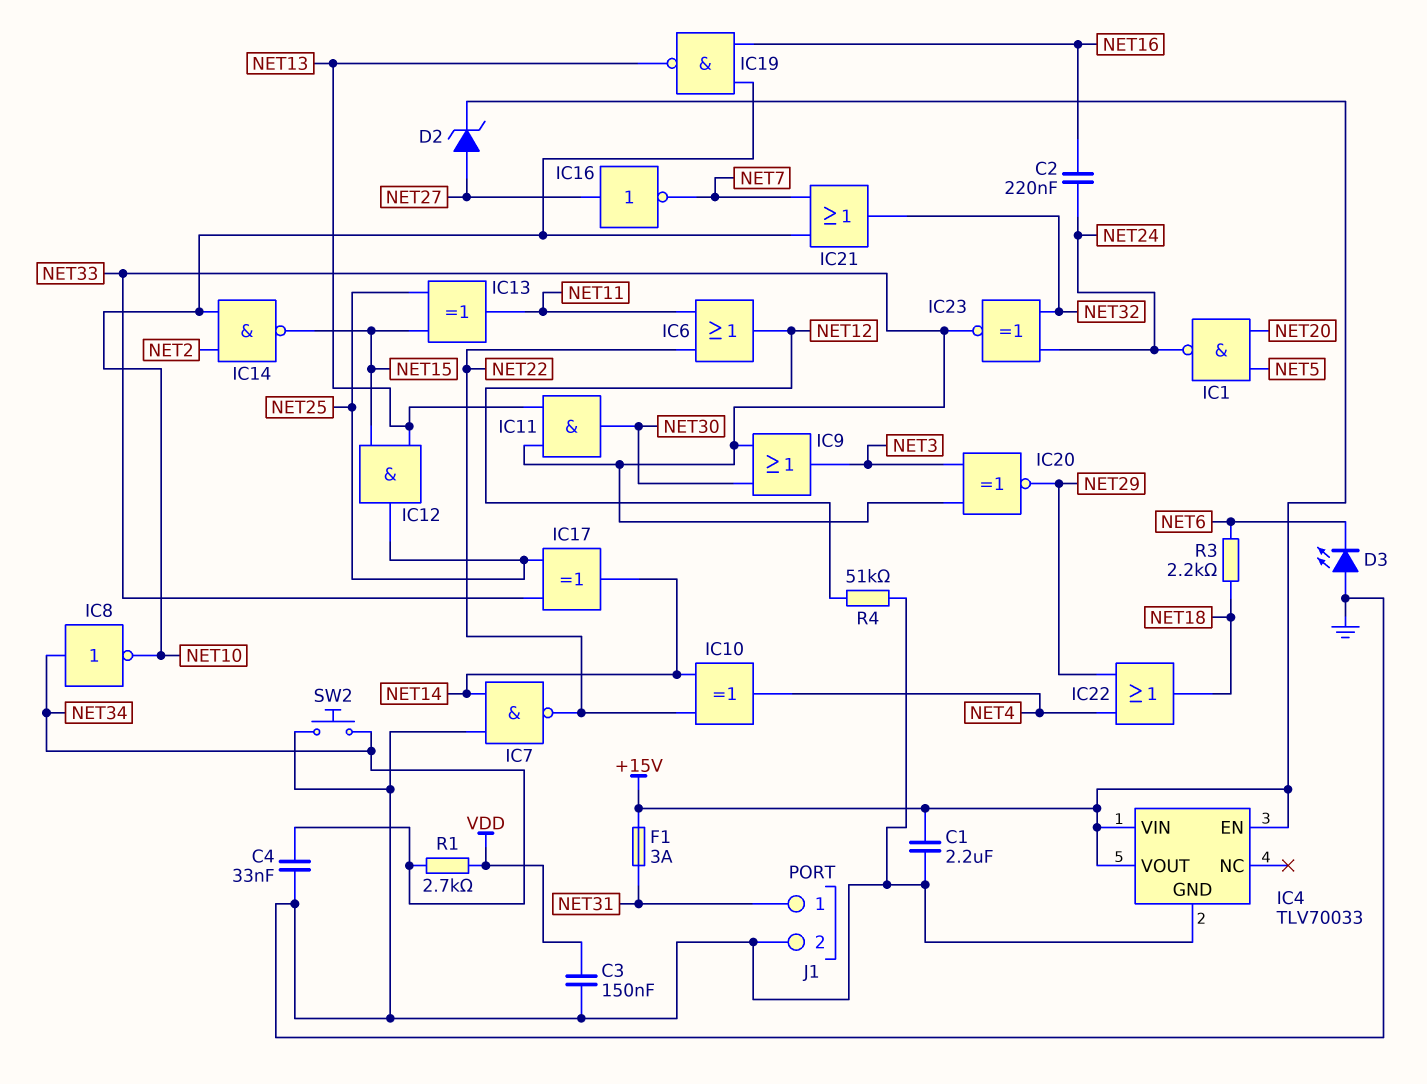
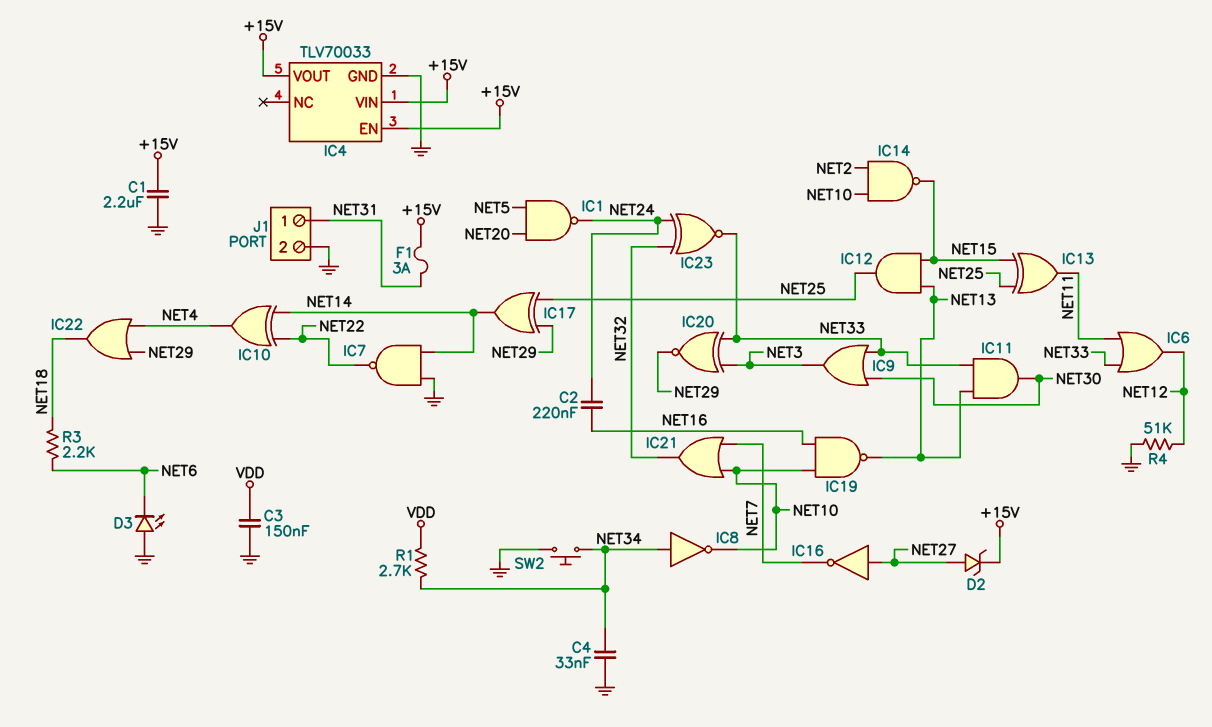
IC6: OR (in NET11, in NET22, out NET12) -> OR (in NET11, in NET33, out NET12)
IC17: XOR (in NET25, in NET33, out NET14) -> XOR (in NET25, in NET29, out NET14)

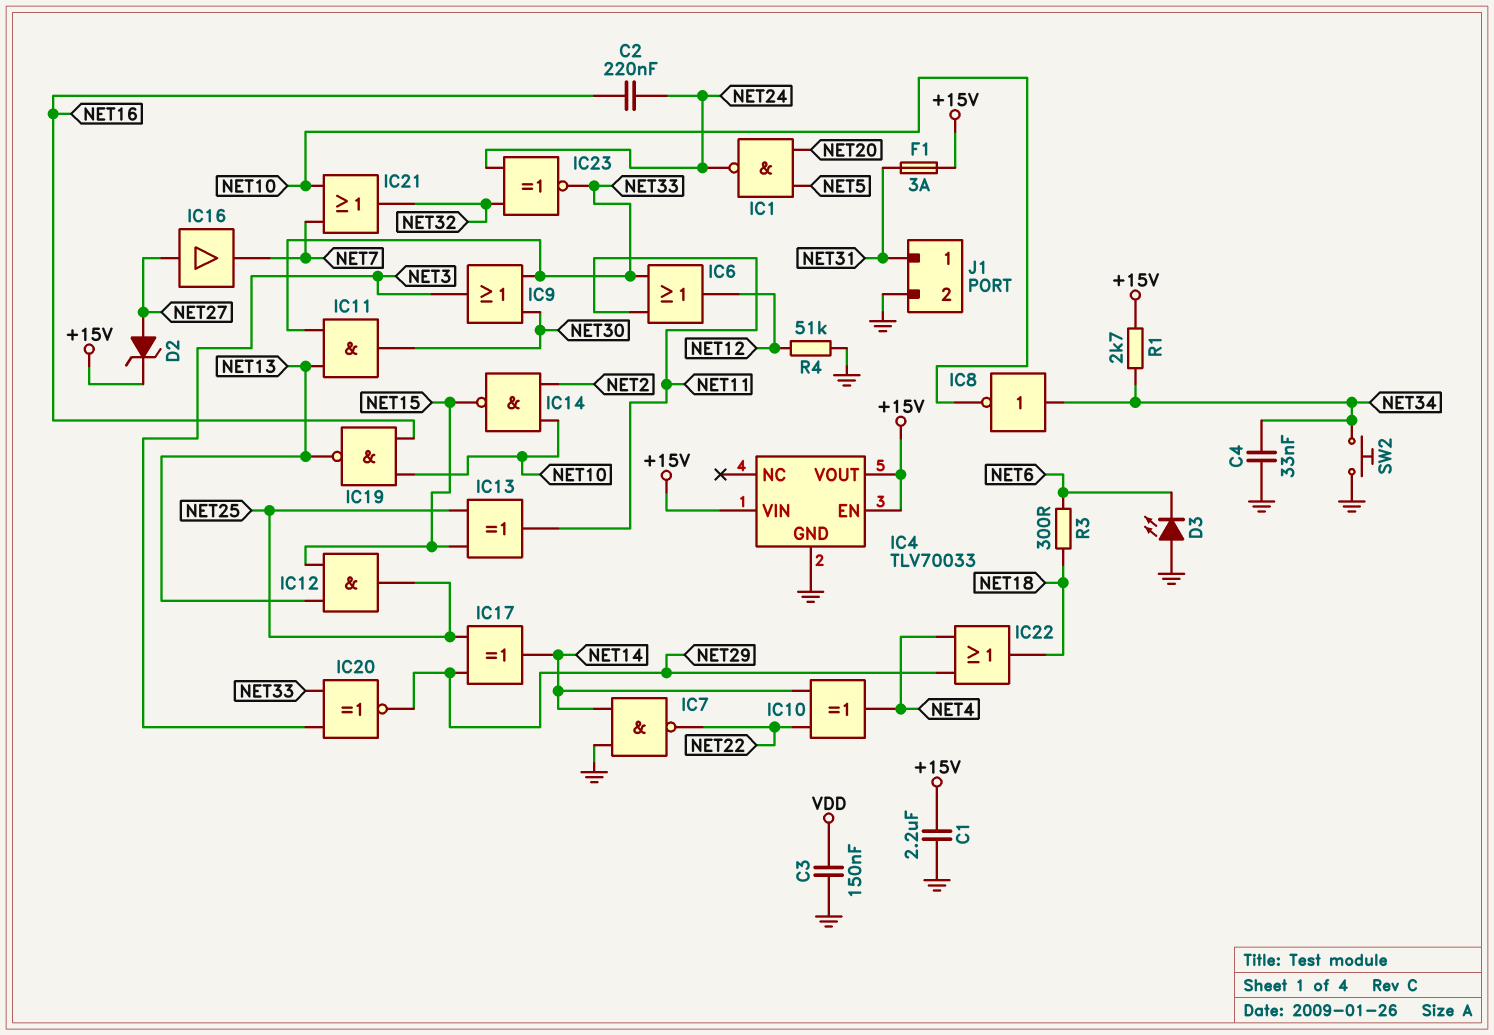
IC16: NOT (in NET27, out NET7) -> buffer (in NET27, out NET7)
R1: 2.7k (NET34, VDD) -> 2.7k (+15V, NET34)
R3: 2.2k (NET6, NET18) -> 300 (NET6, NET18)

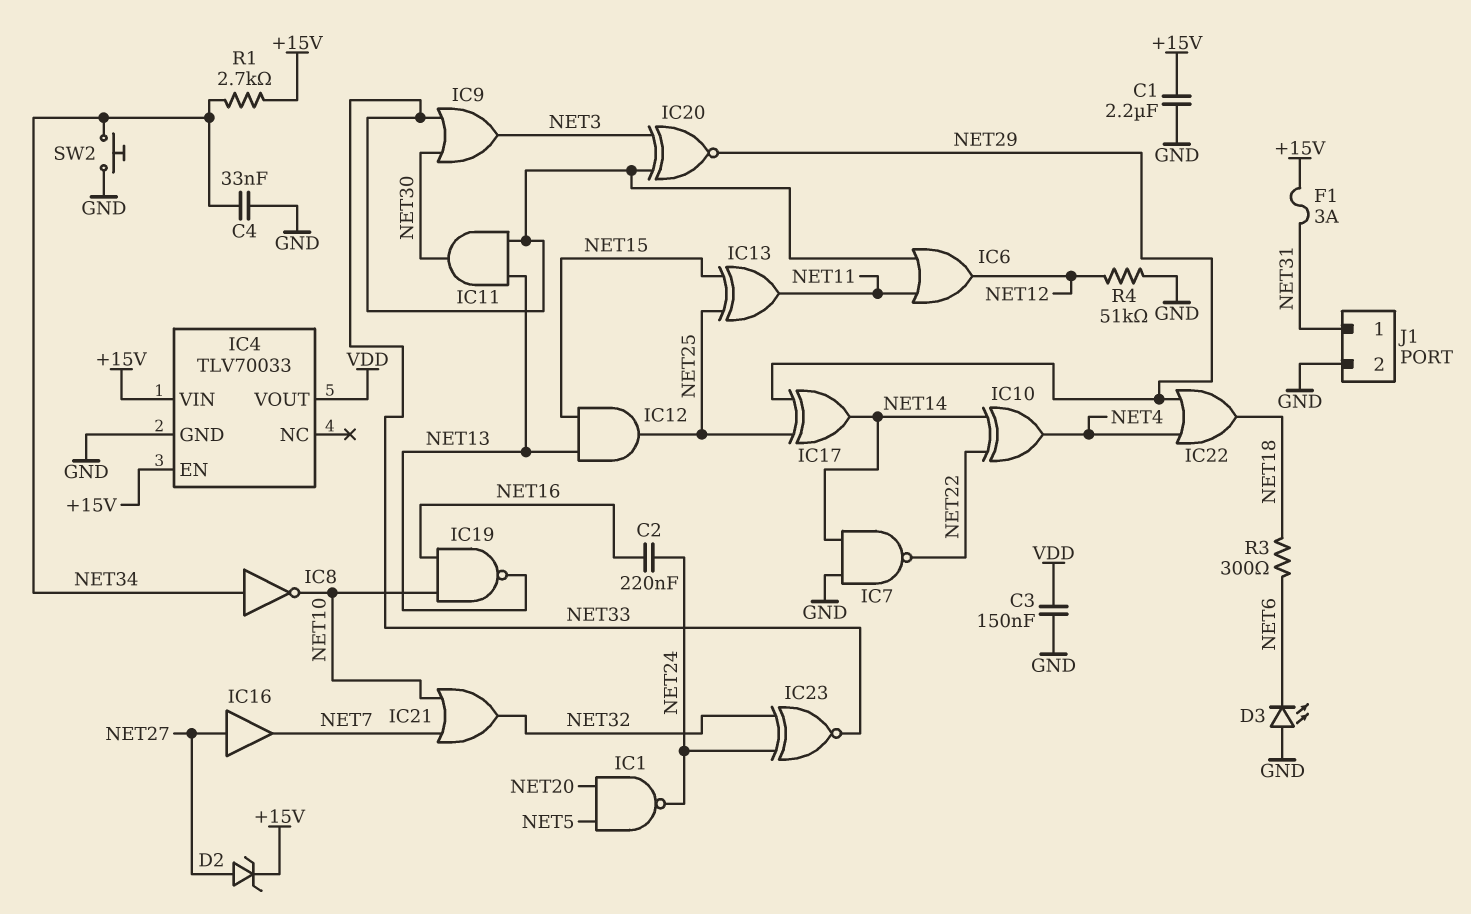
IC4 pin VOUT: +15V -> VDD
IC14: NAND (in NET2, in NET10, out NET15) -> none

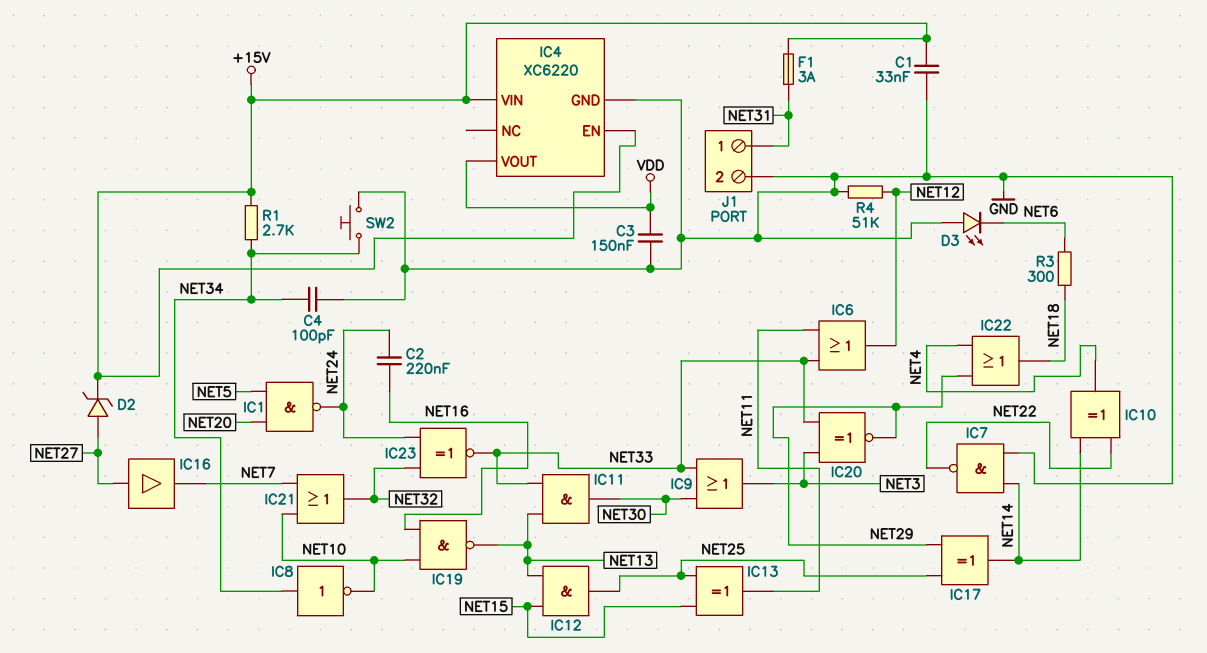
C1: 2.2uF (+15V, GND) -> 33nF (+15V, GND)
C4: 33nF (GND, NET34) -> 100pF (GND, NET34)
IC4: TLV70033 -> XC6220

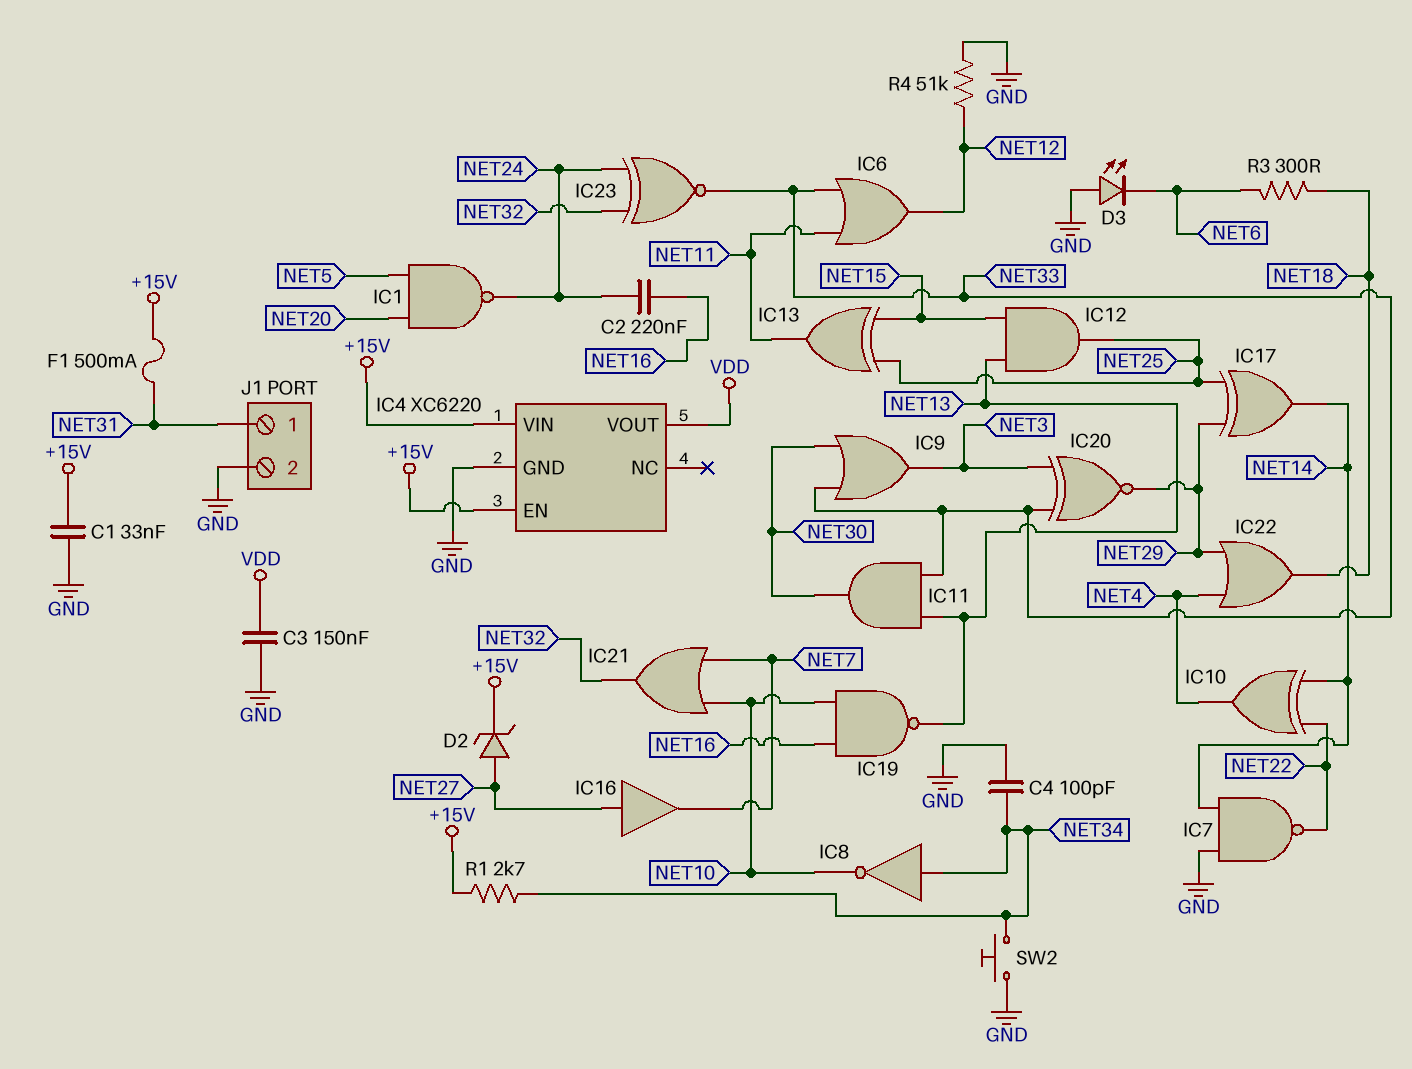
F1: 3A (+15V, NET31) -> 500mA (+15V, NET31)

